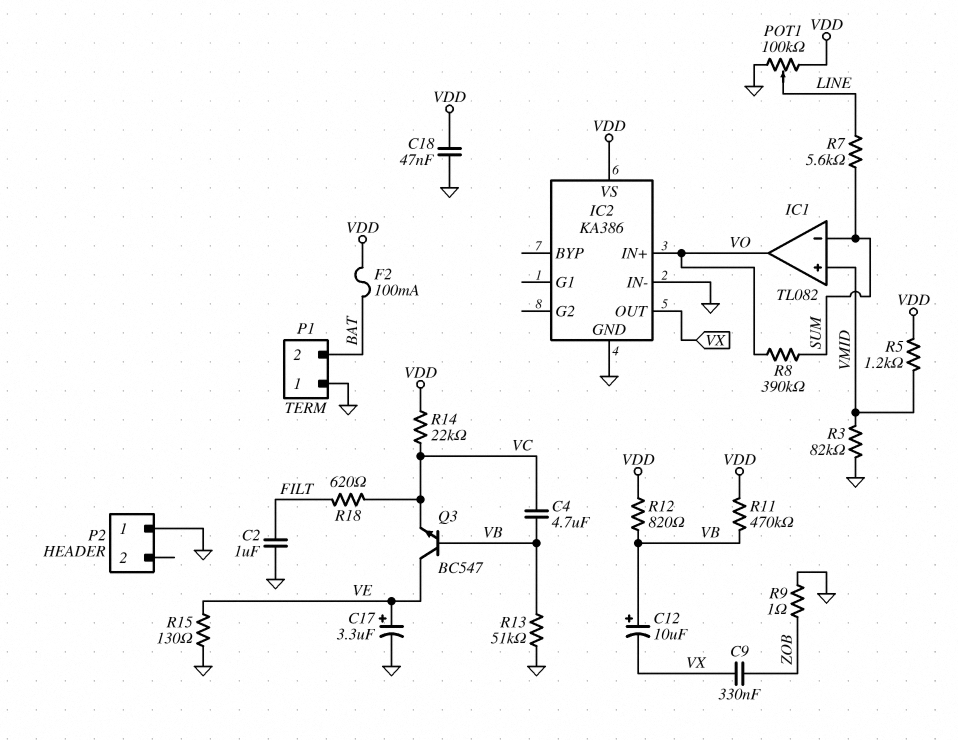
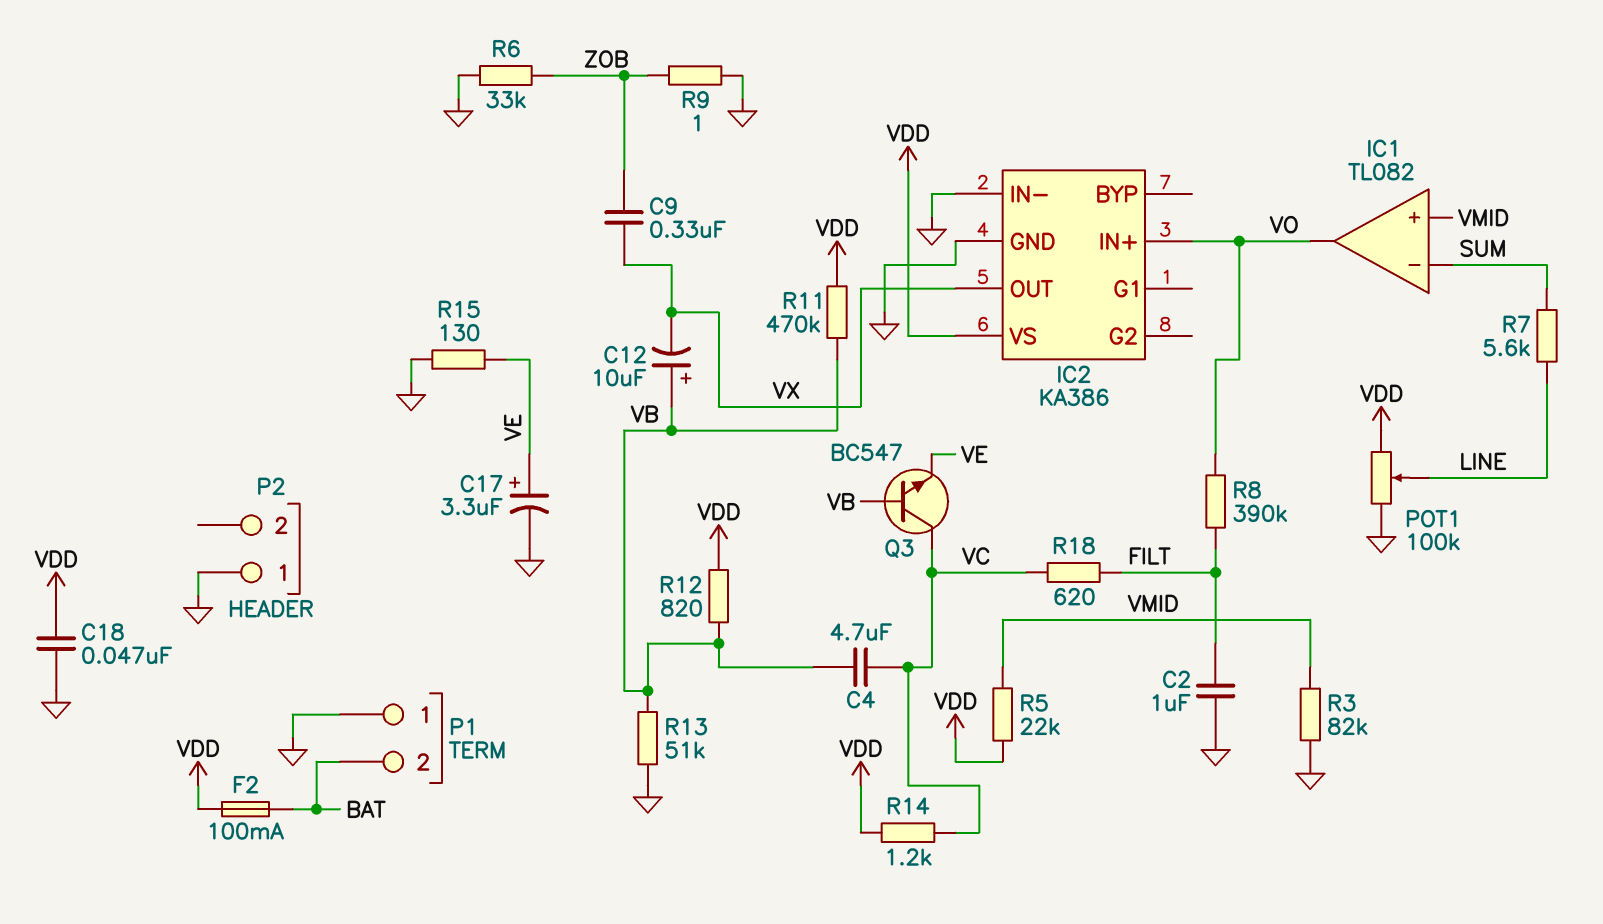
Q3: NPN BC547 (B VB, C VE, E VC) -> NPN BC547 (B VB, C VC, E VE)
R5: 1.2k (VDD, VMID) -> 22k (VDD, VMID)
R6: none -> 33k (GND, ZOB)
R8: 390k (SUM, VO) -> 390k (FILT, VO)
R14: 22k (VC, VDD) -> 1.2k (VC, VDD)

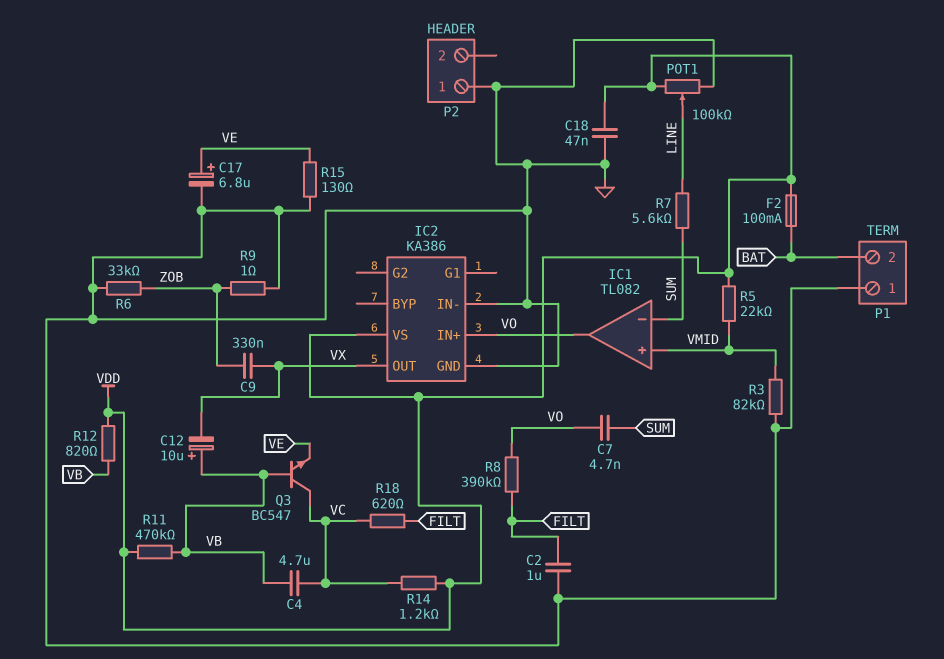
C7: none -> 4.7nF (SUM, VO)
C17: 3.3uF (plus VE, minus GND) -> 6.8uF (plus VE, minus GND)
R13: 51k (GND, VB) -> none

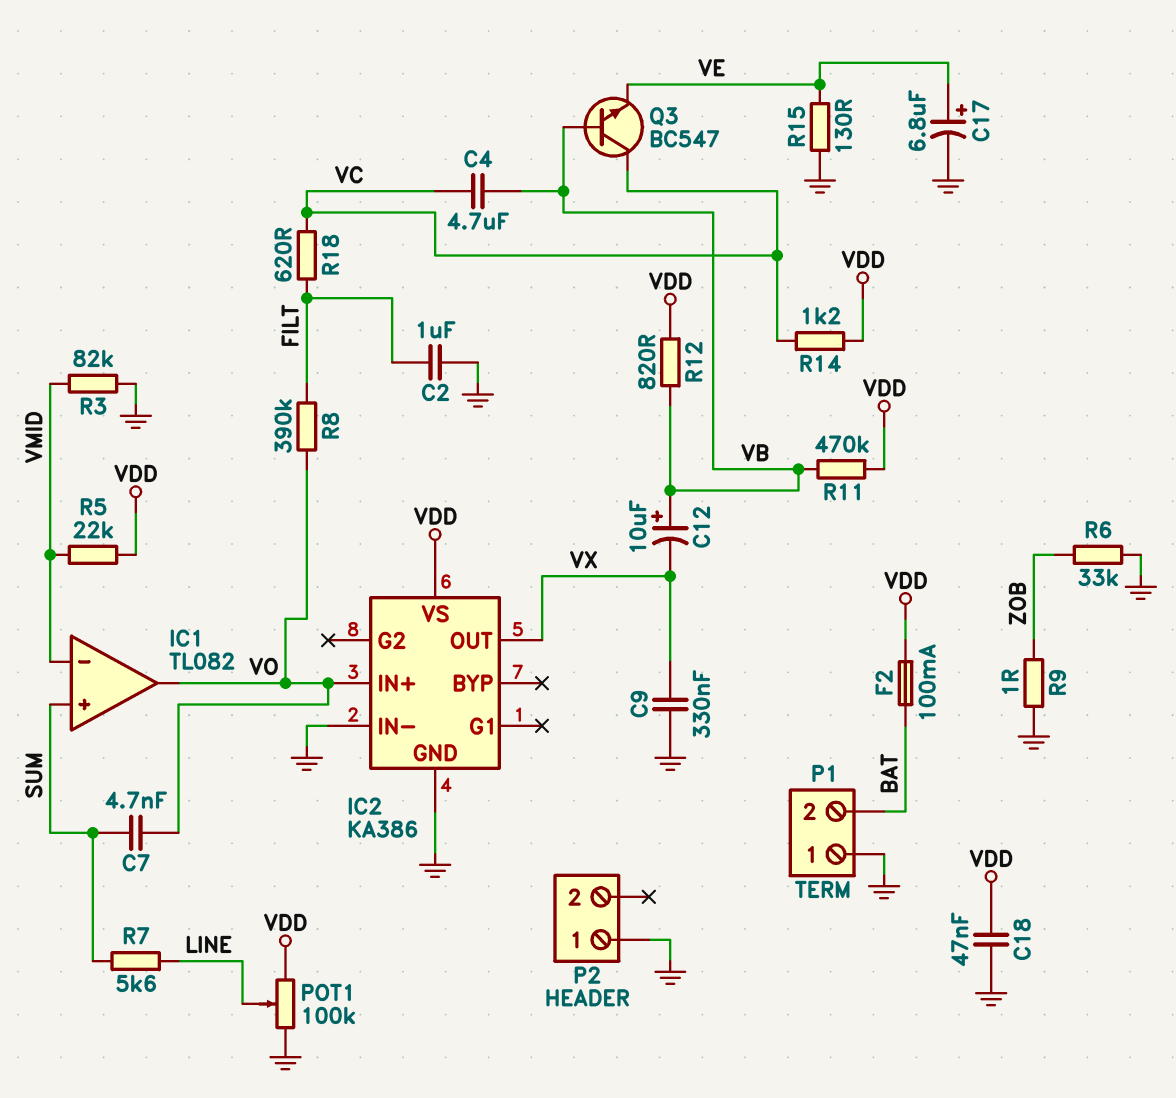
C9: 330nF (VX, ZOB) -> 330nF (GND, VX)
IC1 pin in+: VMID -> SUM
IC1 pin in-: SUM -> VMID

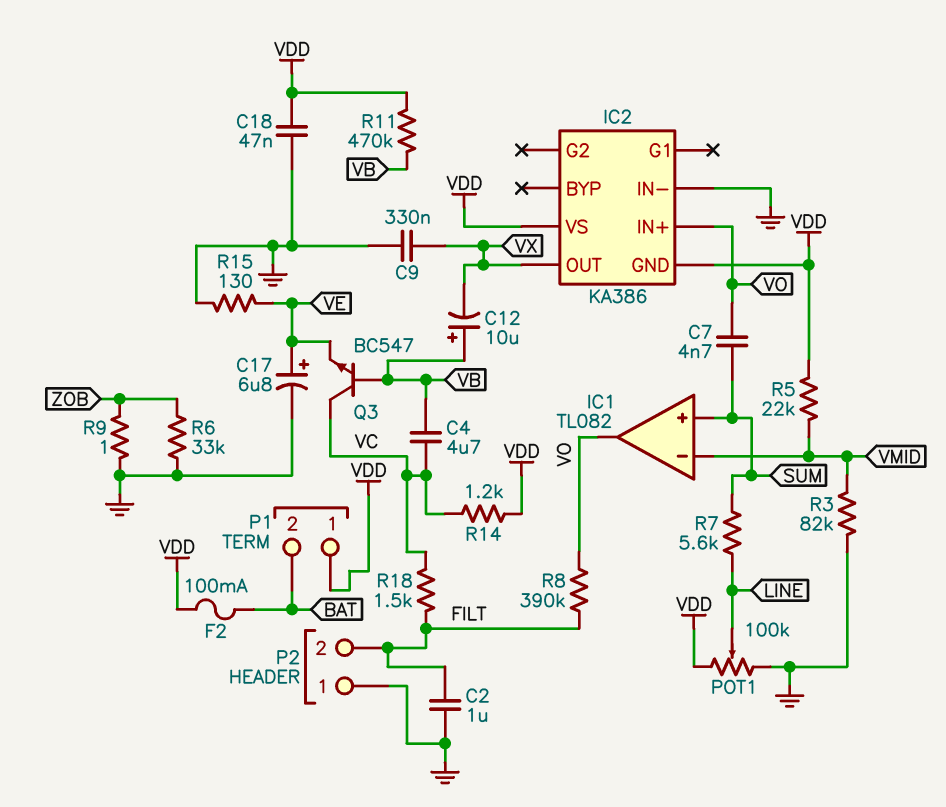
IC2 pin GND: GND -> VDD
P1 pin 1: GND -> VDD
P2 pin 2: none -> FILT
R12: 820 (VB, VDD) -> none
R18: 620 (FILT, VC) -> 1.5k (FILT, VC)

